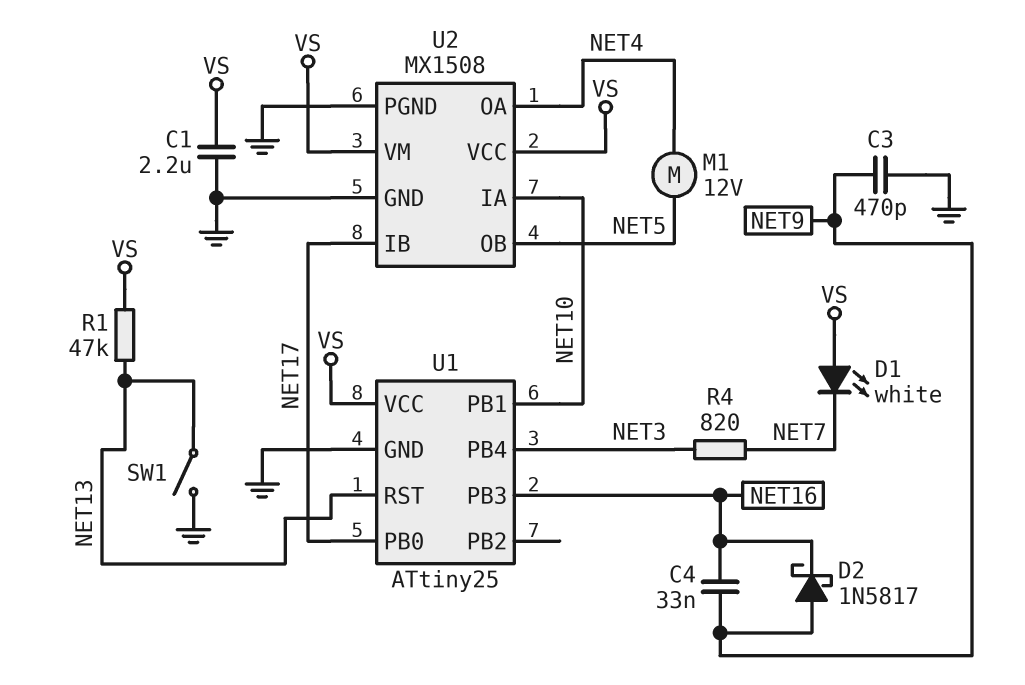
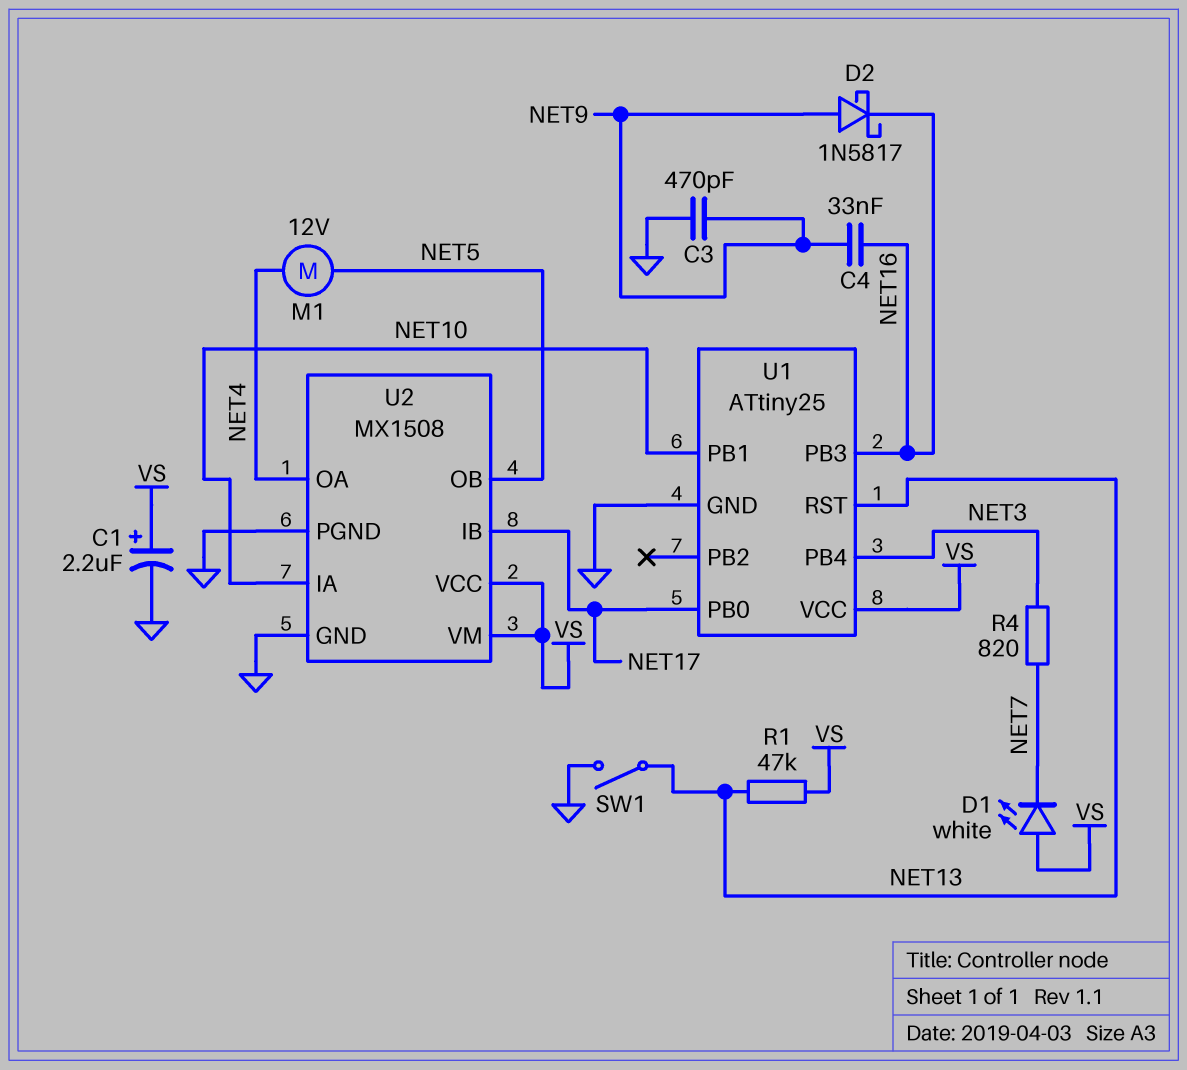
C1: 2.2uF (GND, VS) -> 2.2uF (plus VS, minus GND)

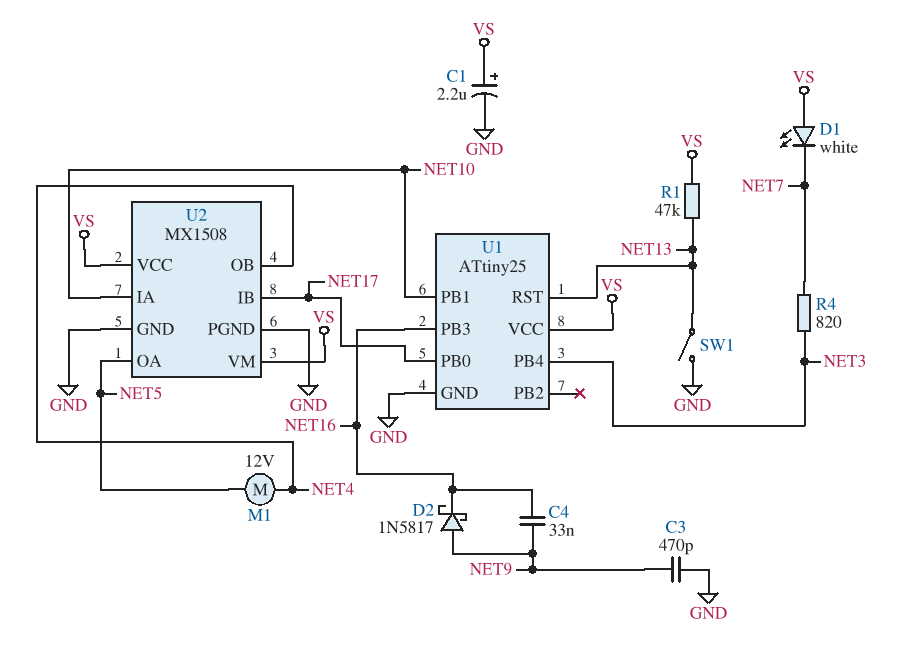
U2 pin OA: NET4 -> NET5
U2 pin OB: NET5 -> NET4

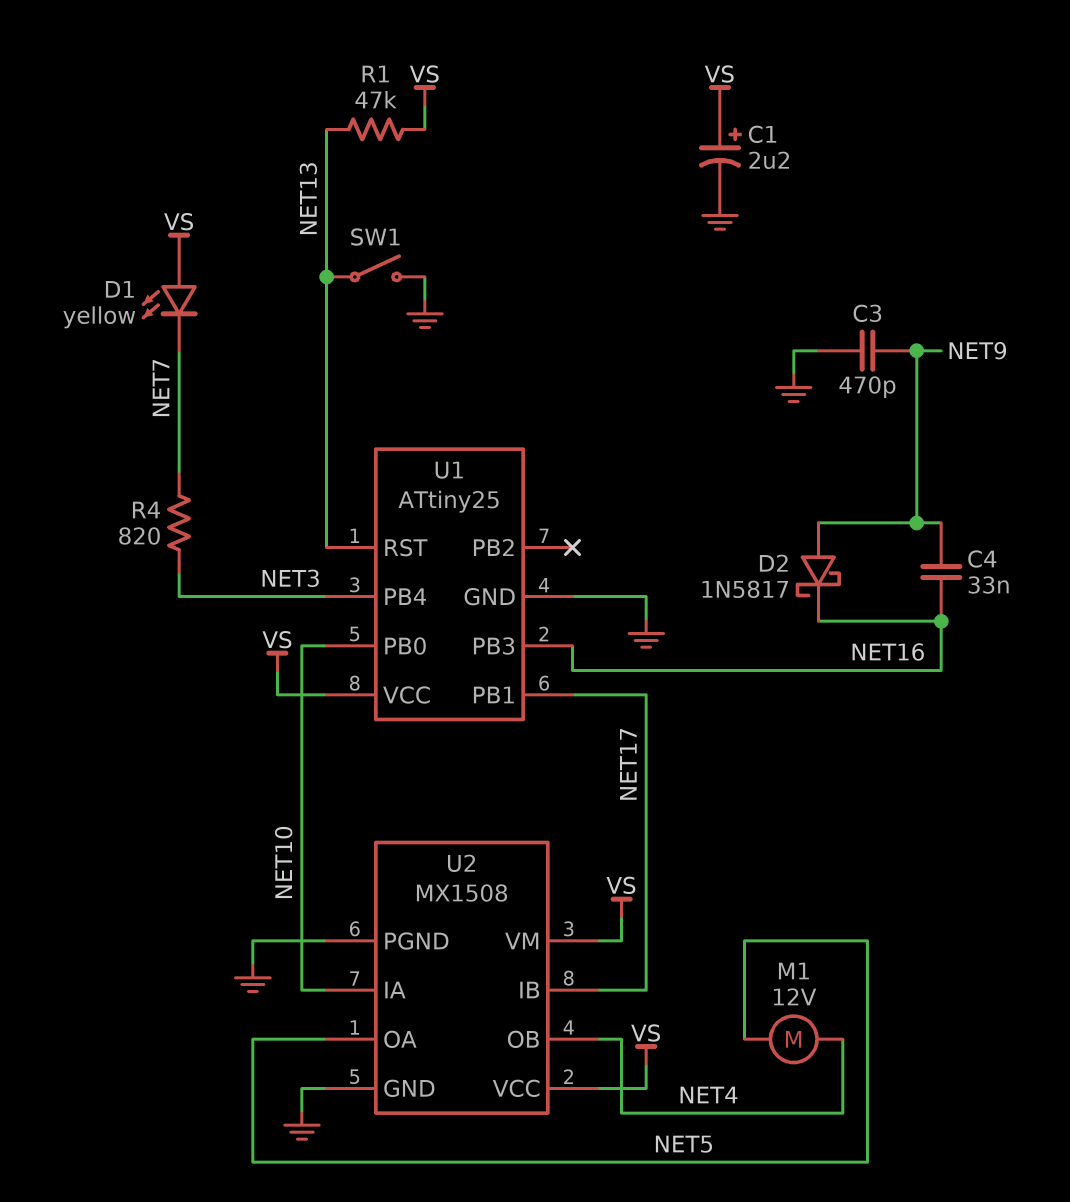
D1: LED white (A VS, K NET7) -> LED yellow (A VS, K NET7)
U1 pin PB0: NET17 -> NET10
U1 pin PB1: NET10 -> NET17

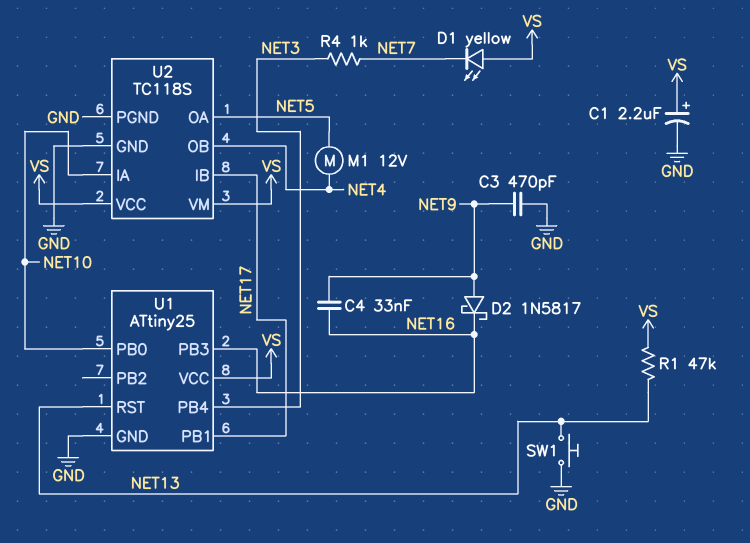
R4: 820 (NET3, NET7) -> 1k (NET3, NET7)
SW1: switch (GND, NET13) -> button (GND, NET13)
U2: MX1508 -> TC118S

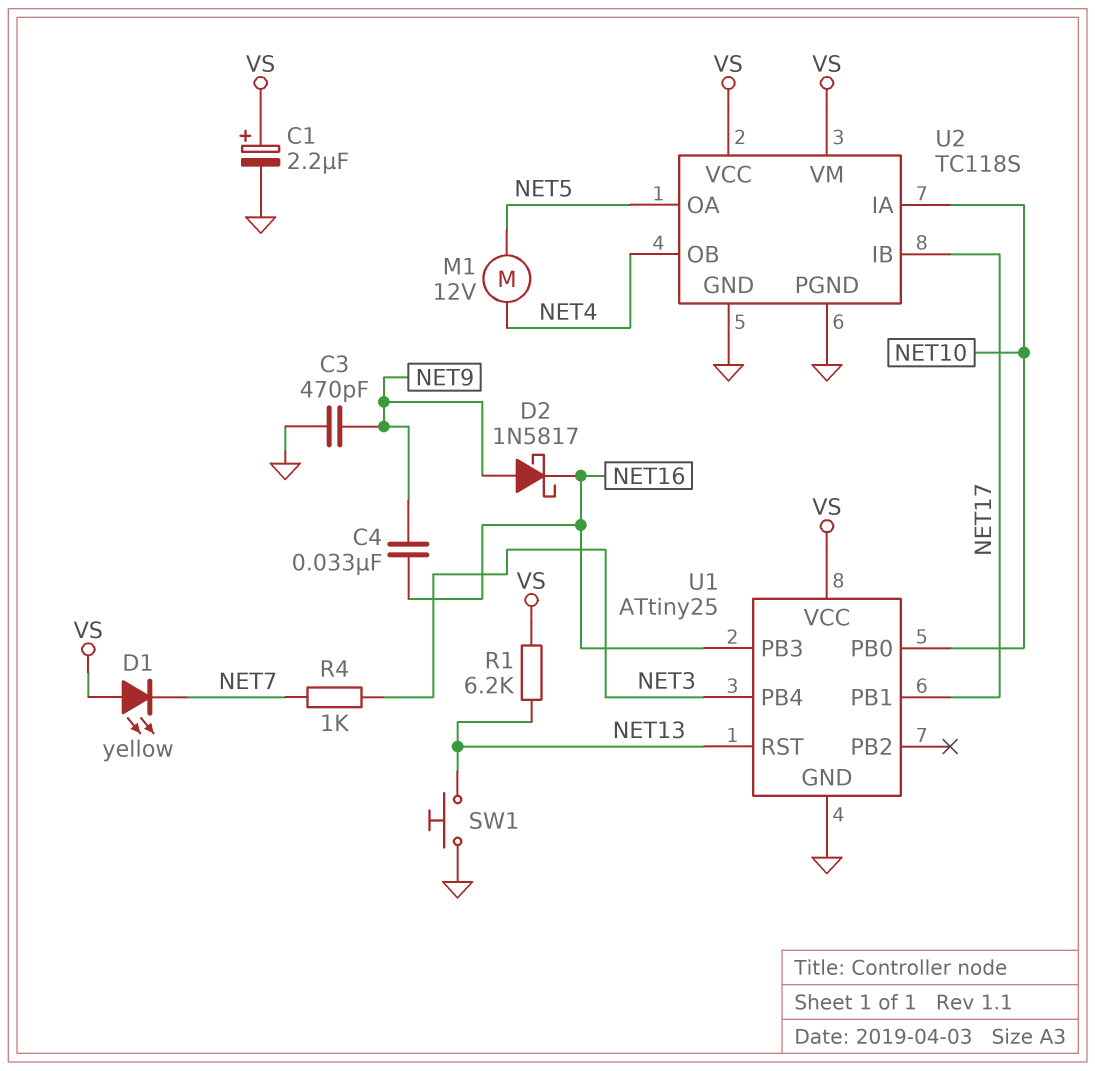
R1: 47k (NET13, VS) -> 6.2k (NET13, VS)

